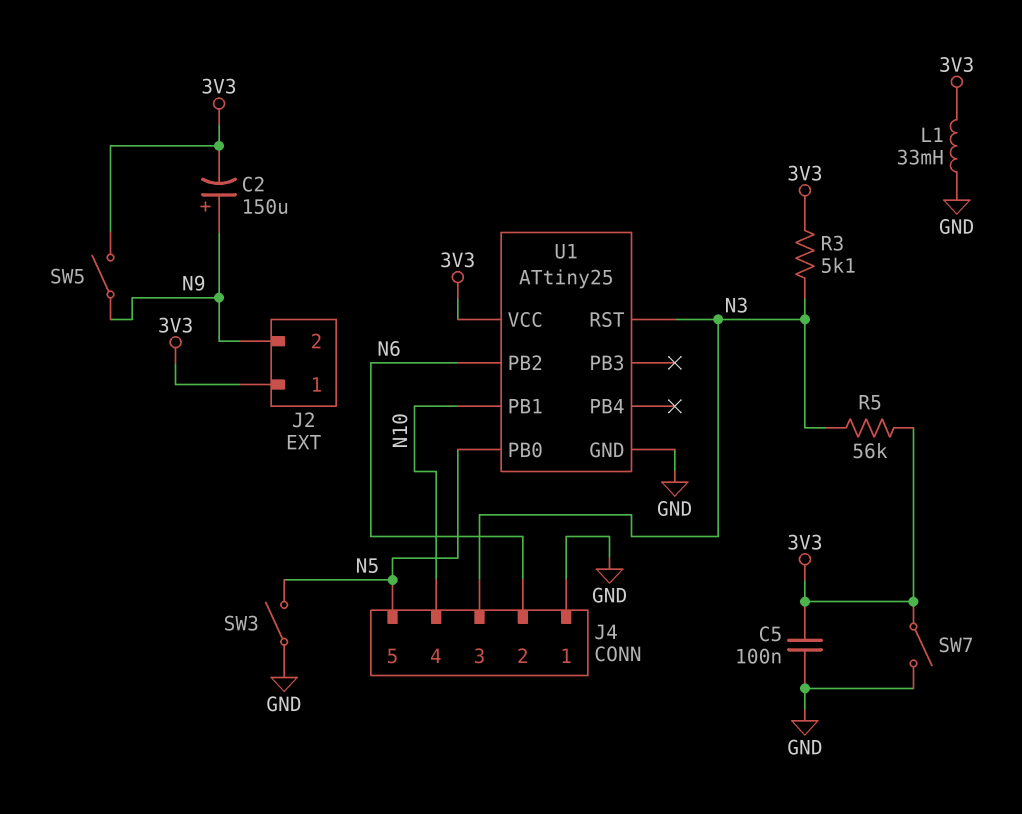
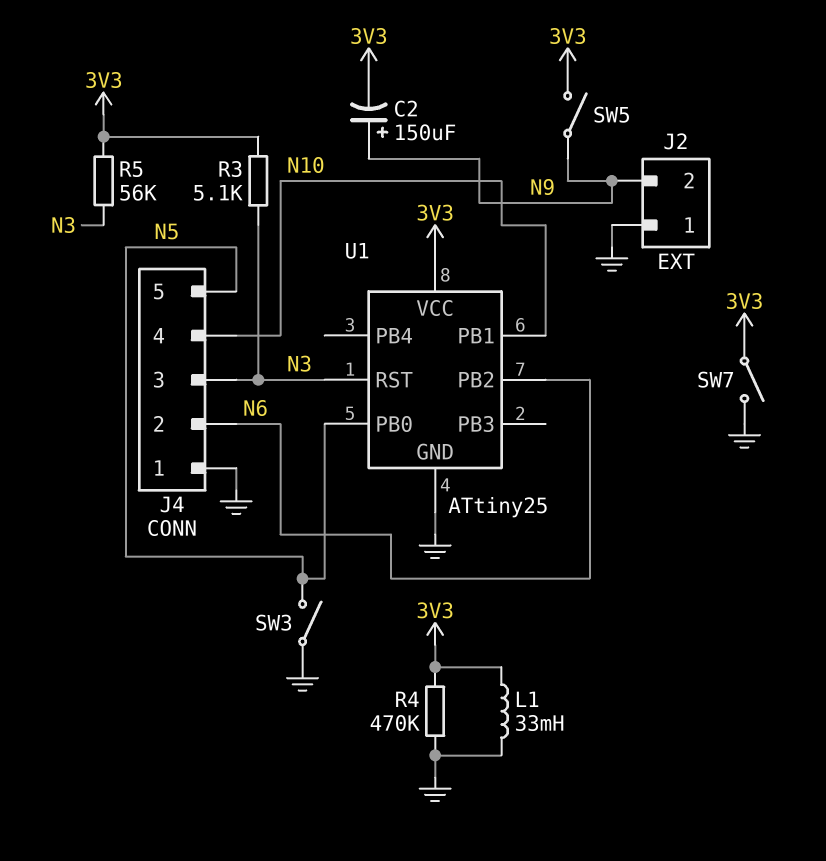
C5: 100nF (3V3, GND) -> none
J2 pin 1: 3V3 -> GND
R4: none -> 470k (3V3, GND)

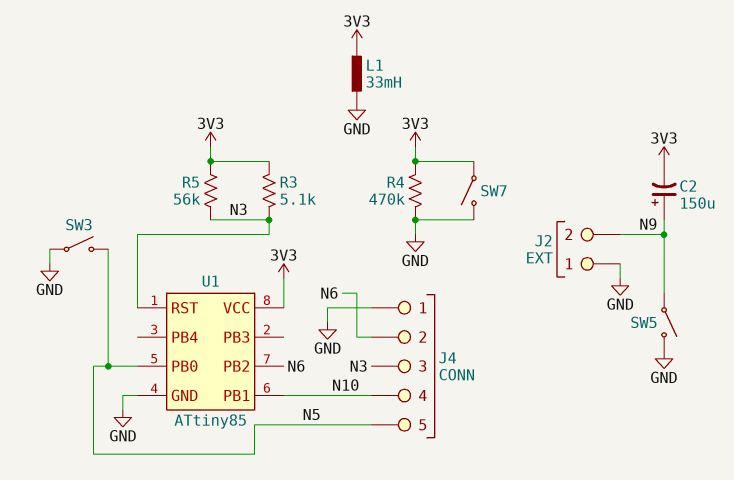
SW5: switch (3V3, N9) -> switch (GND, N9)
U1: ATtiny25 -> ATtiny85

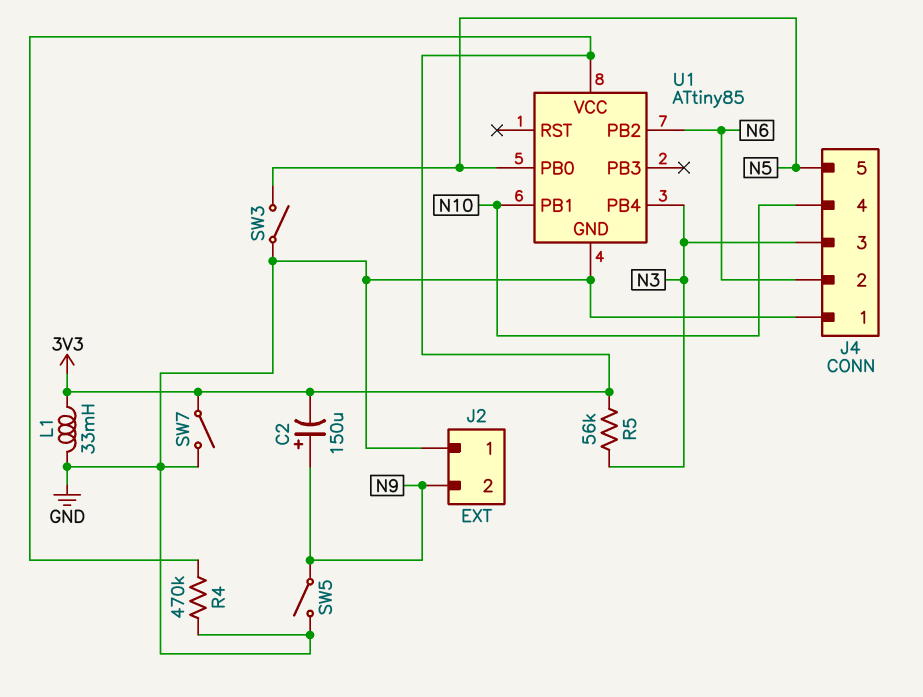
R3: 5.1k (3V3, N3) -> none
U1 pin PB4: none -> N3
U1 pin RST: N3 -> none

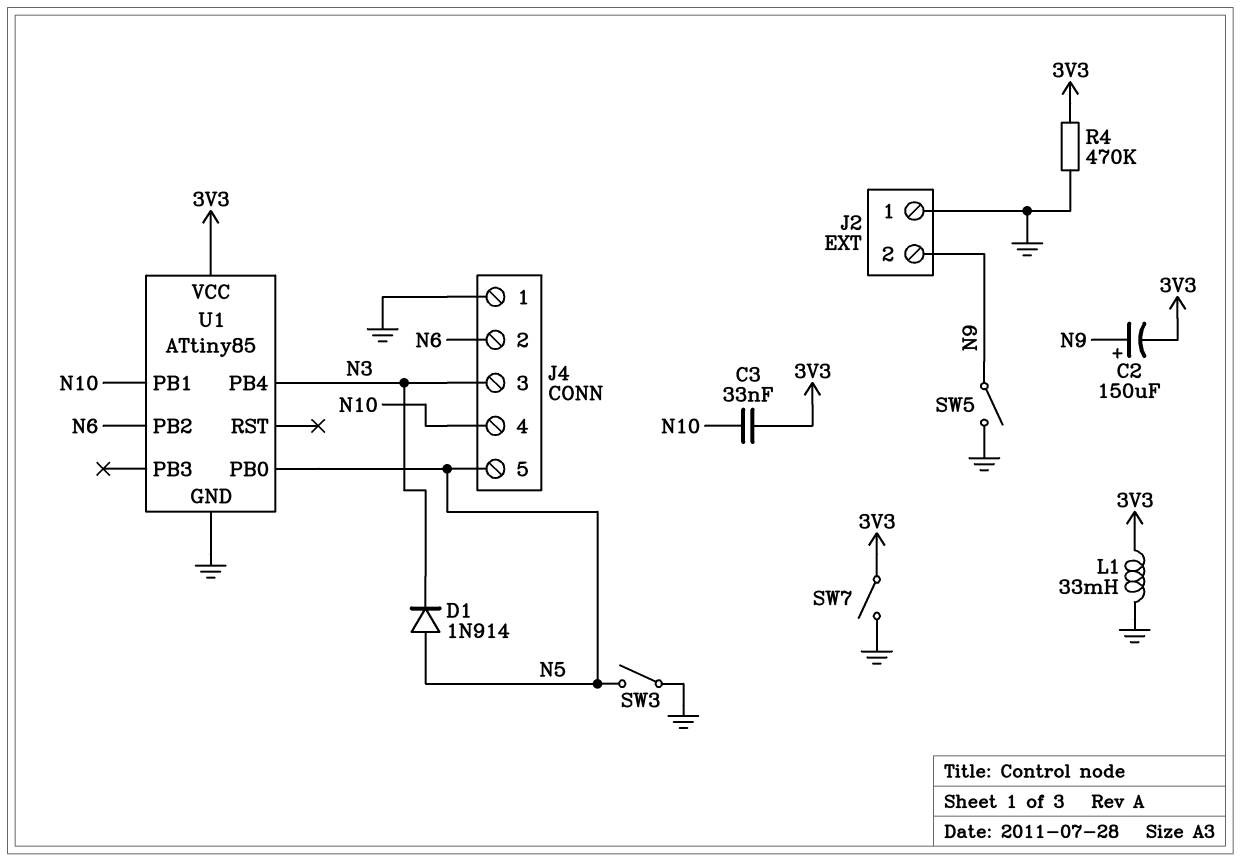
C3: none -> 33nF (3V3, N10)
D1: none -> diode 1N914 (A N5, K N3)
R5: 56k (3V3, N3) -> none

